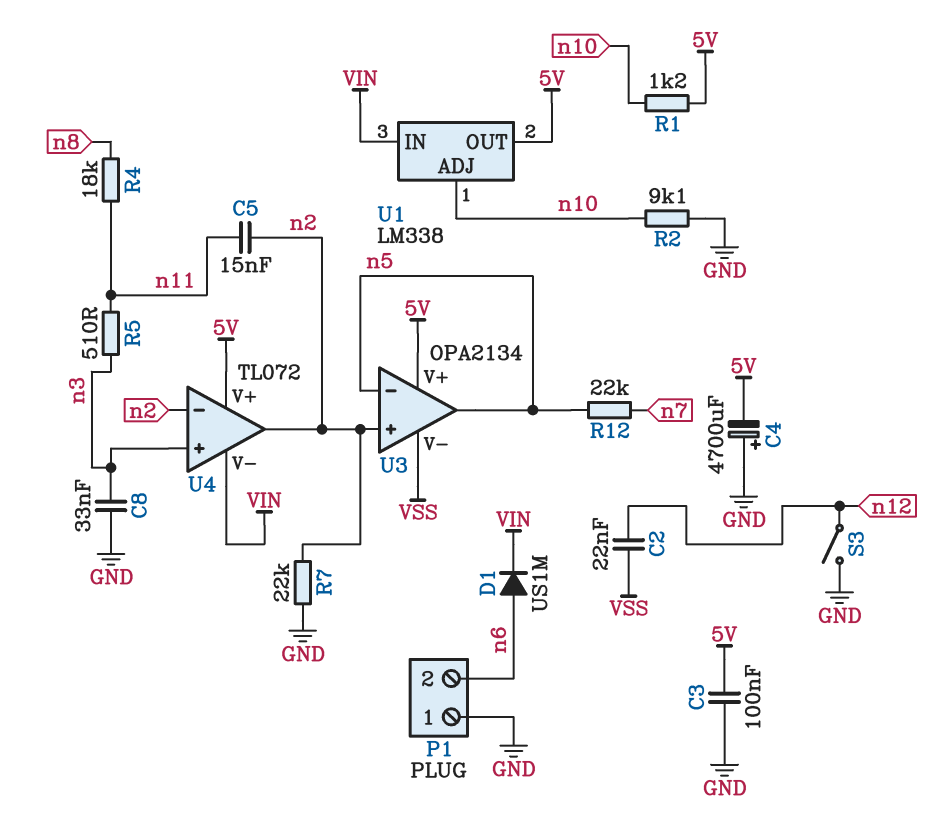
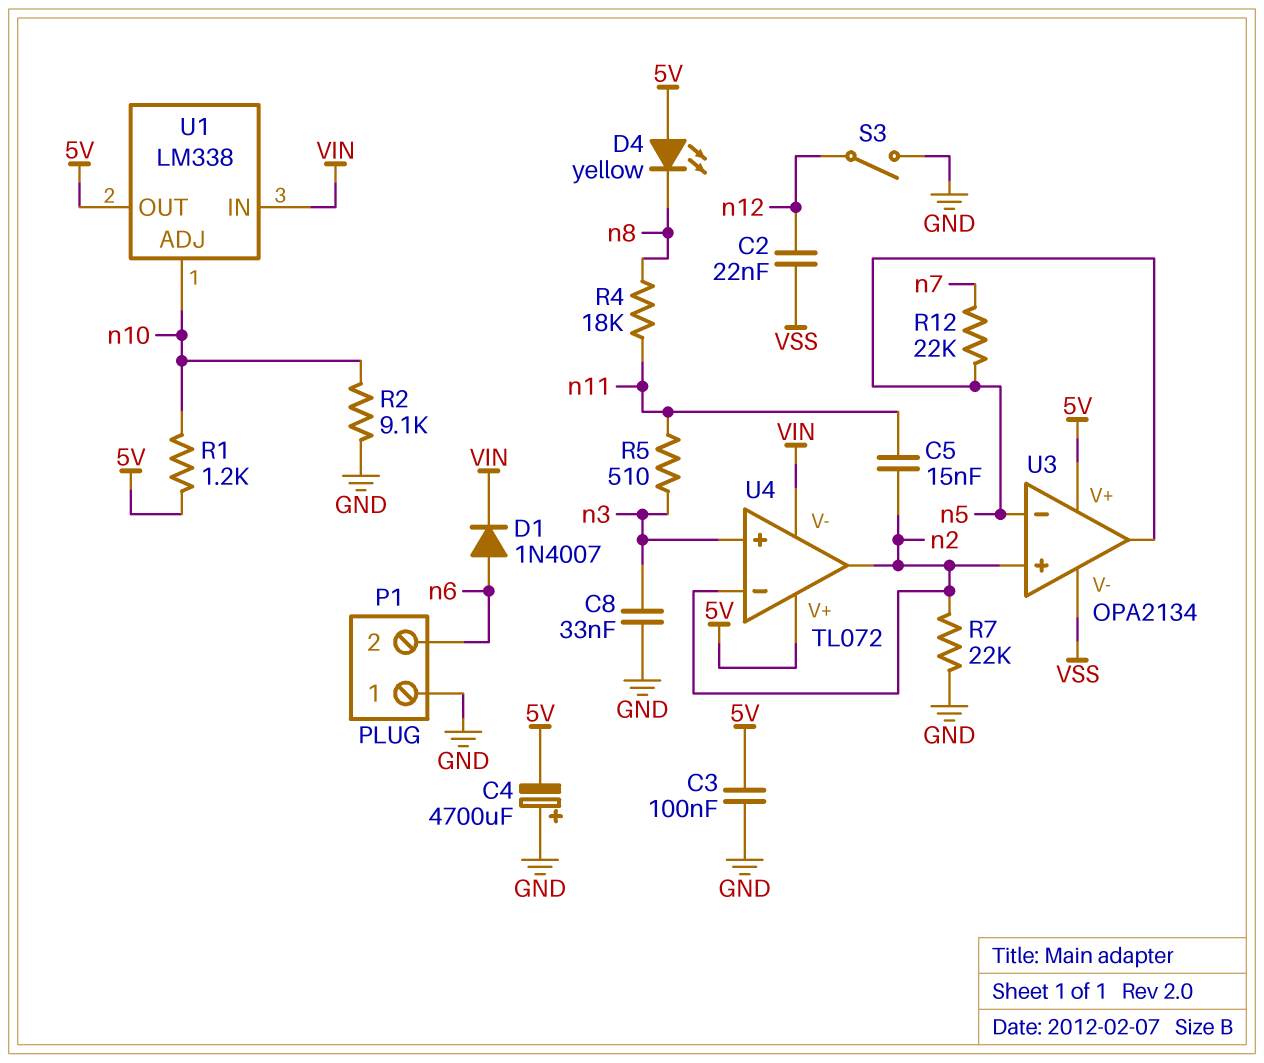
D1: diode US1M (A n6, K VIN) -> diode 1N4007 (A n6, K VIN)
D4: none -> LED yellow (A 5V, K n8)

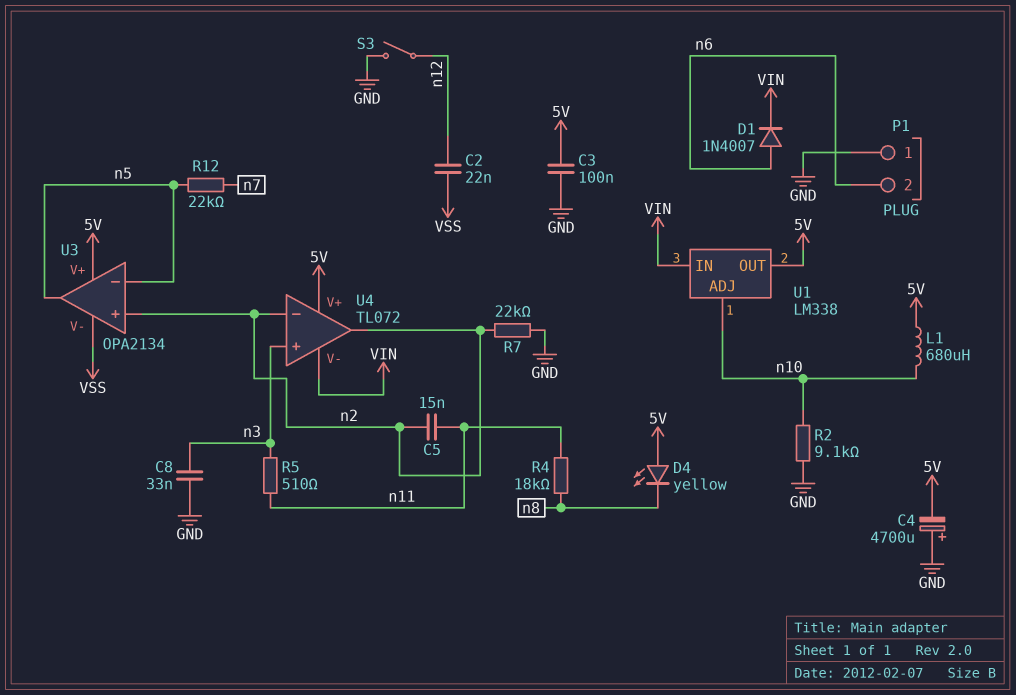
L1: none -> 680uH (5V, n10)
R1: 1.2k (5V, n10) -> none

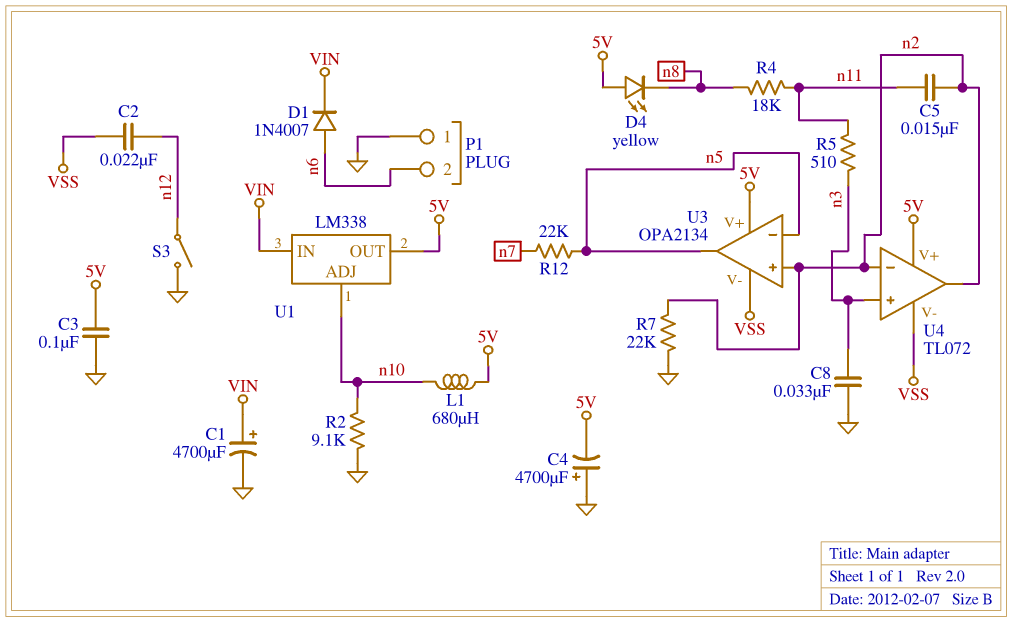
C1: none -> 4700uF (plus VIN, minus GND)
U4 pin V-: VIN -> VSS

